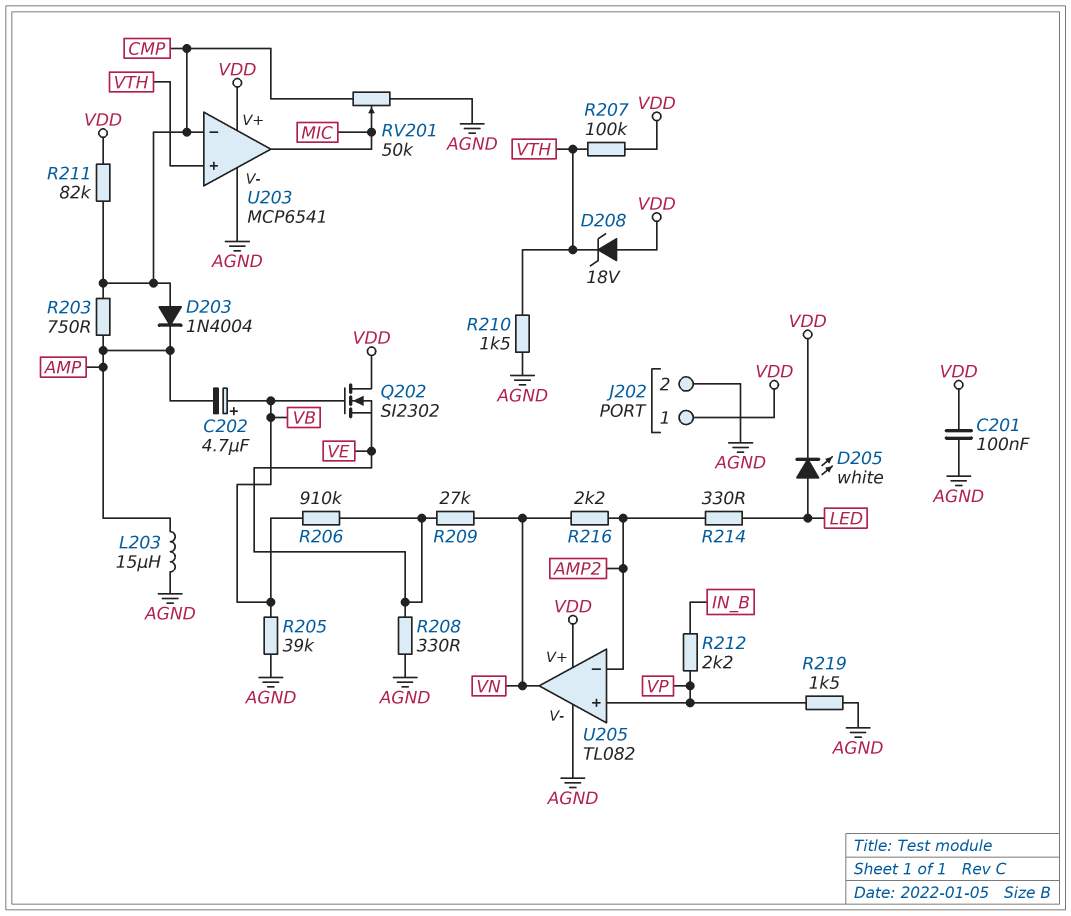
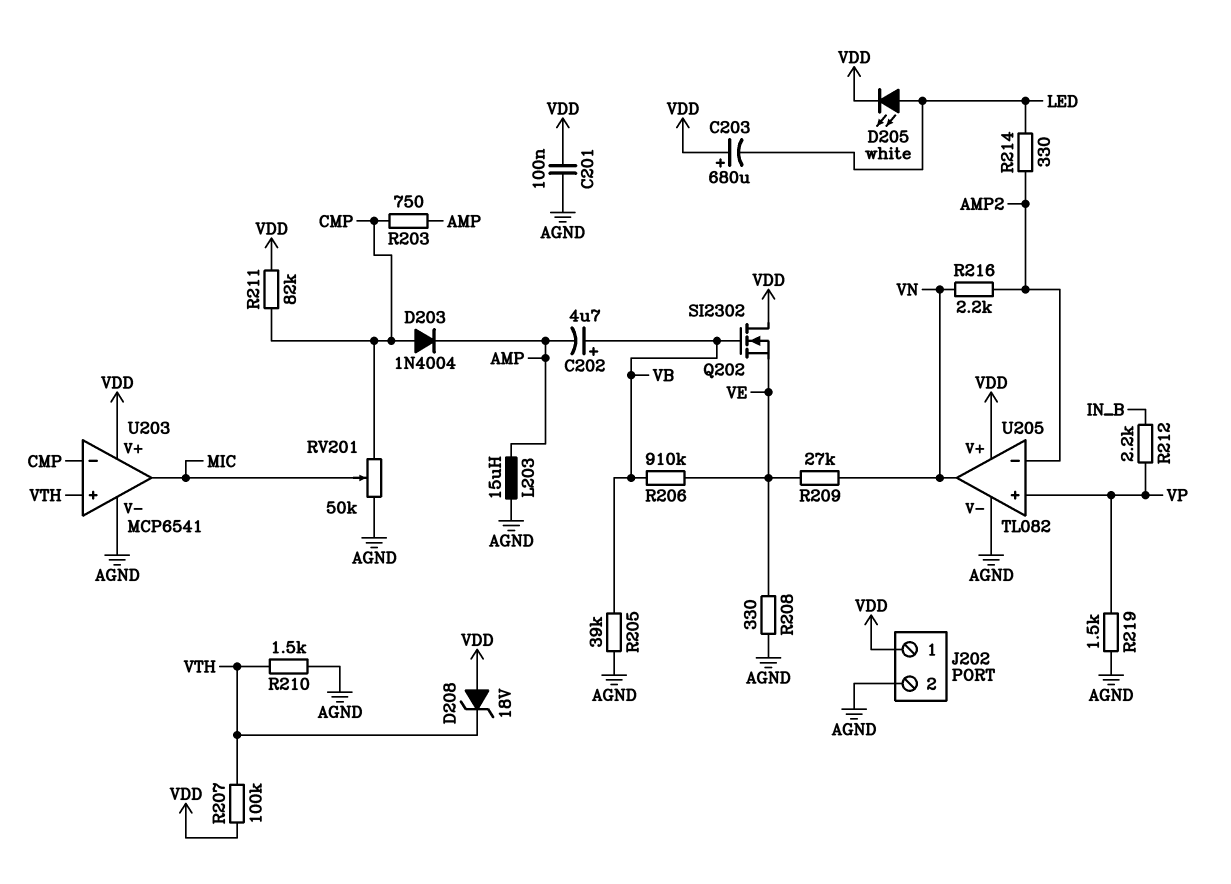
C203: none -> 680uF (plus VDD, minus LED)

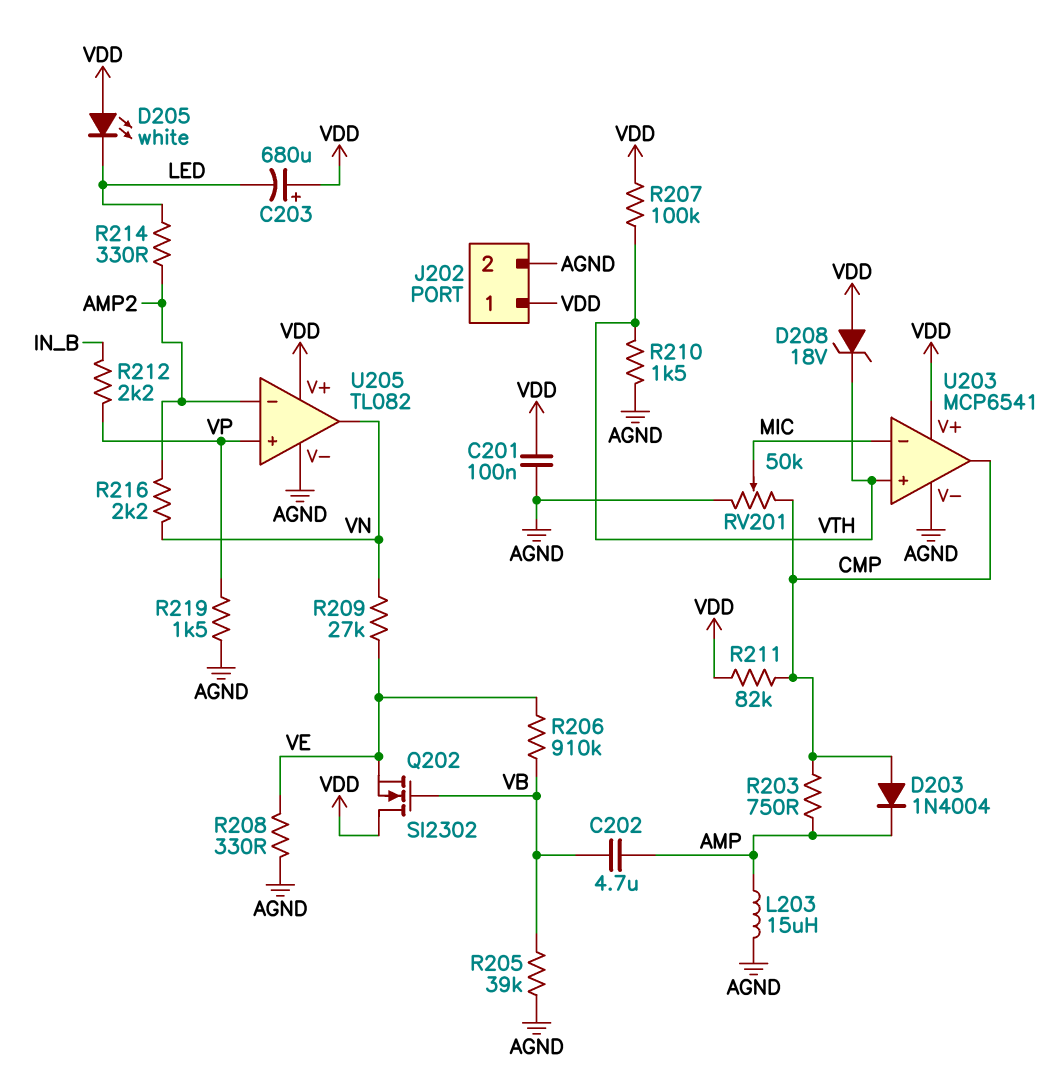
C202: 4.7uF (plus VB, minus AMP) -> 4.7uF (AMP, VB)
D205: LED white (A LED, K VDD) -> LED white (A VDD, K LED)
U203 pin in-: CMP -> MIC
U203 pin out: MIC -> CMP

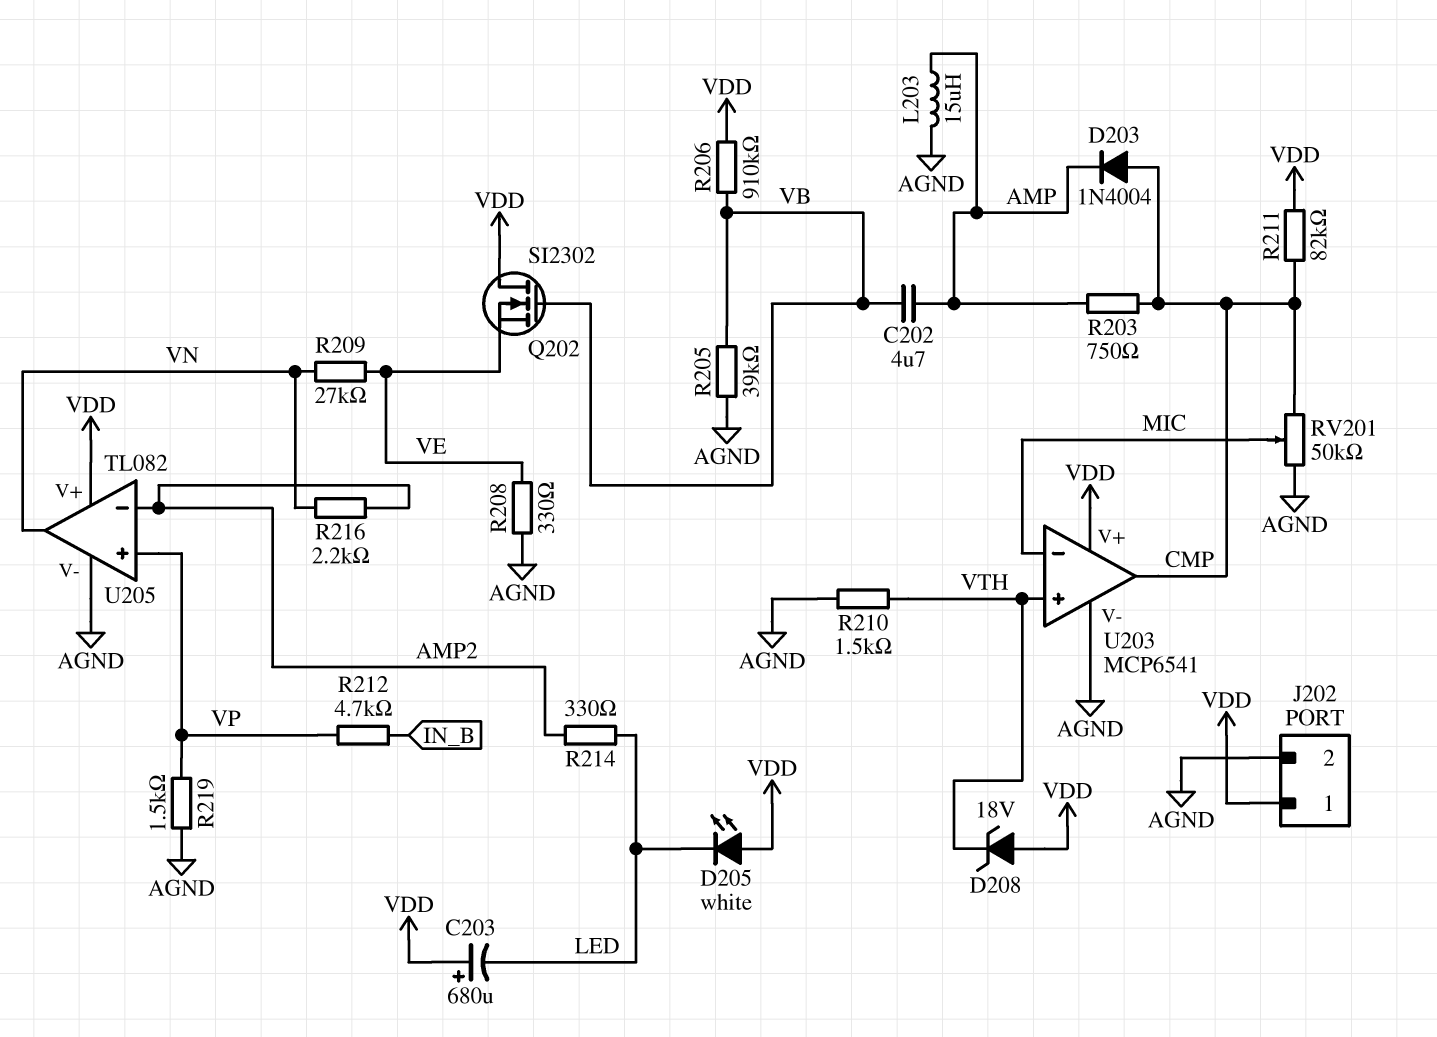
C201: 100nF (AGND, VDD) -> none
R206: 910k (VB, VE) -> 910k (VB, VDD)
R207: 100k (VDD, VTH) -> none
R212: 2.2k (IN_B, VP) -> 4.7k (IN_B, VP)

